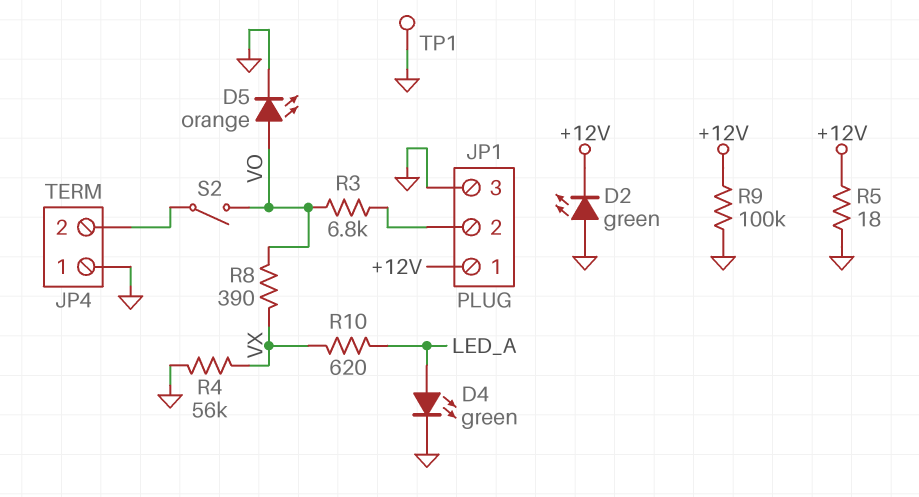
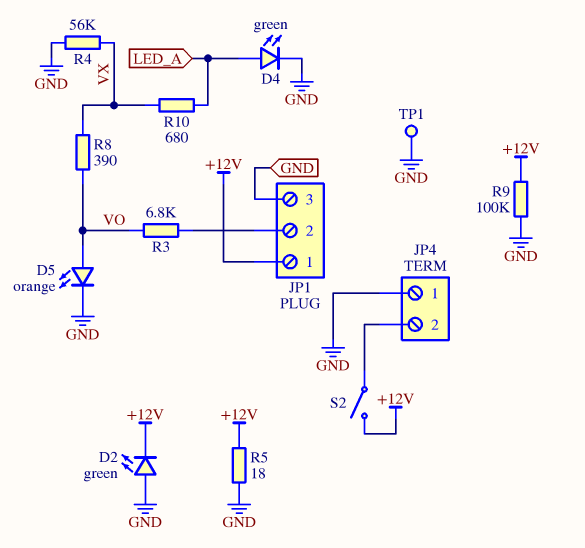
R10: 620 (LED_A, VX) -> 680 (LED_A, VX)
S2: switch (JP4/2, VO) -> switch (+12V, JP4/2)

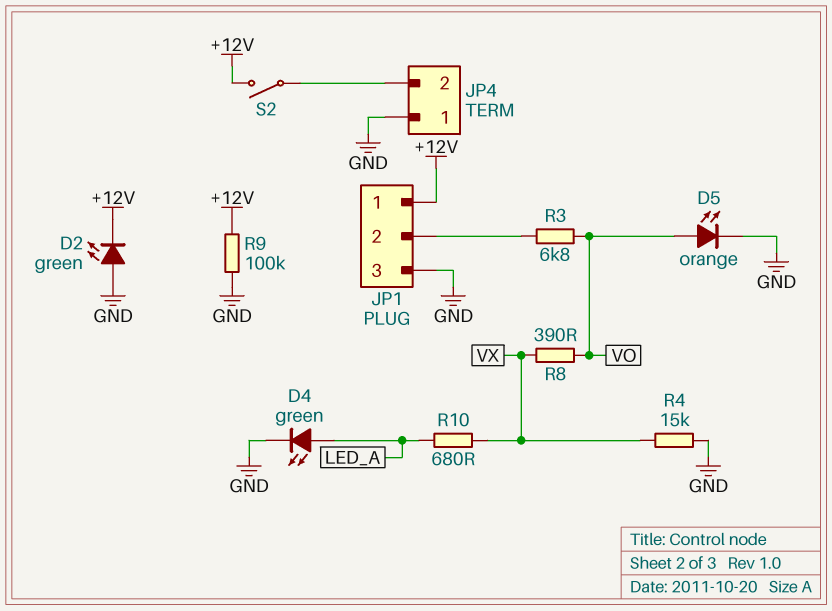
R4: 56k (GND, VX) -> 15k (GND, VX)
R5: 18 (+12V, GND) -> none
TP1: test point (GND) -> none

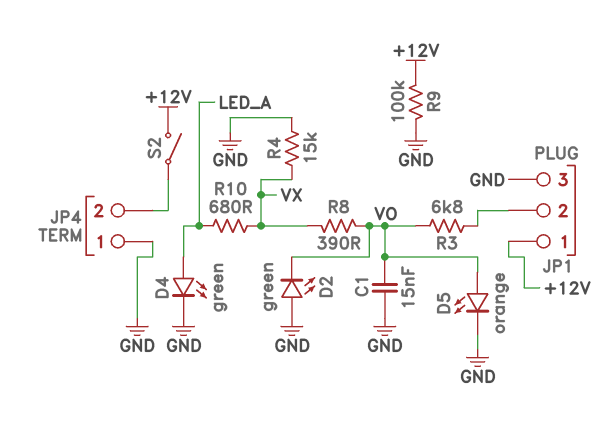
C1: none -> 15nF (GND, VO)
D2: LED green (A GND, K +12V) -> LED green (A GND, K VO)

